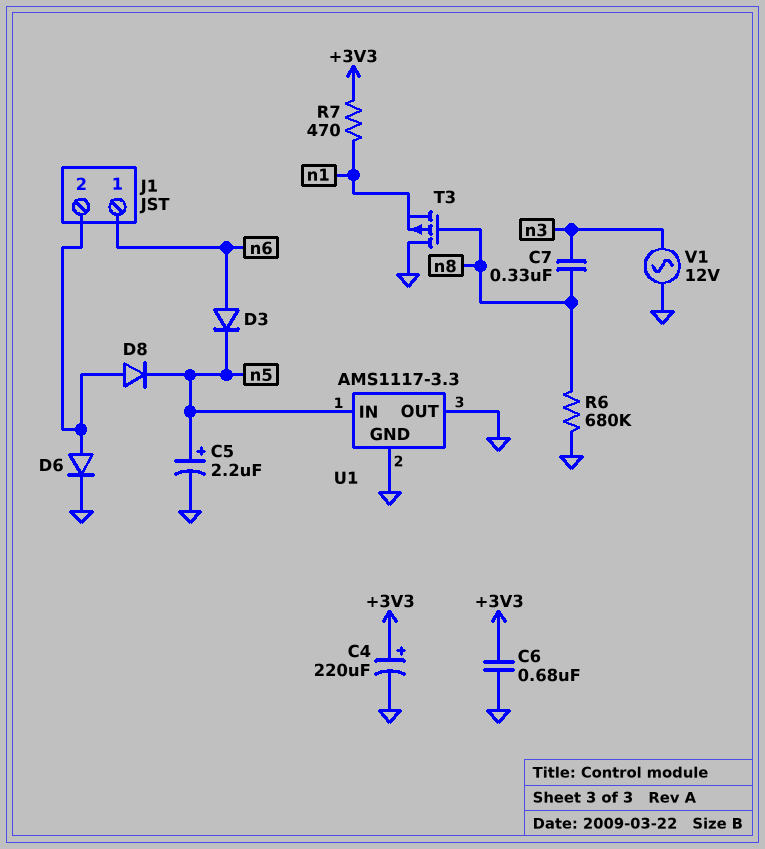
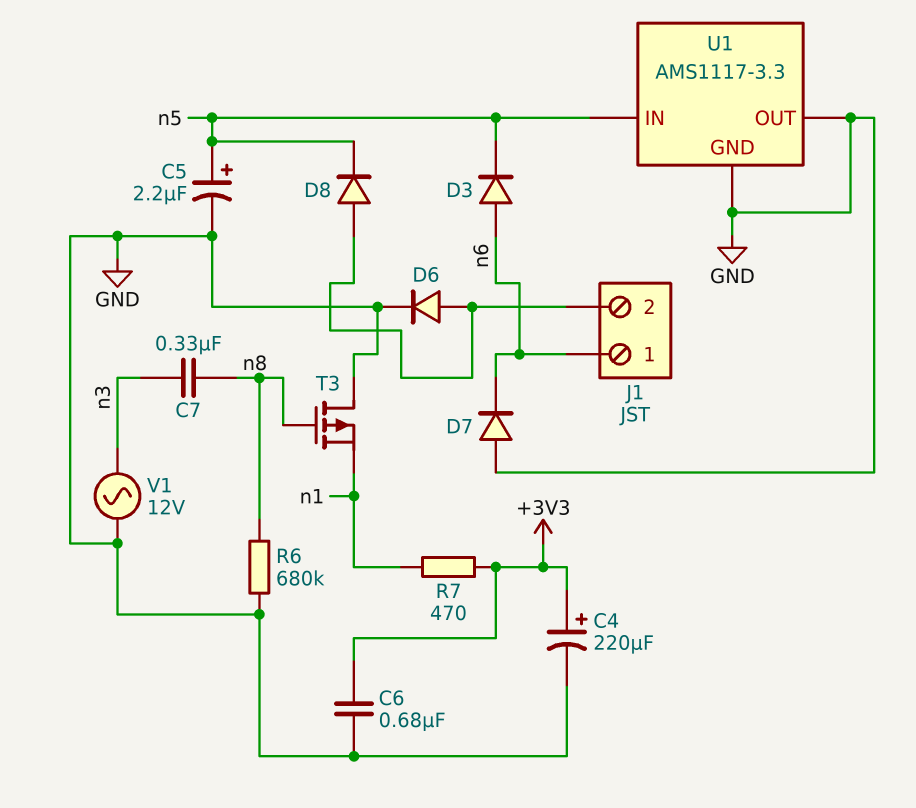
D7: none -> diode (A GND, K n6)

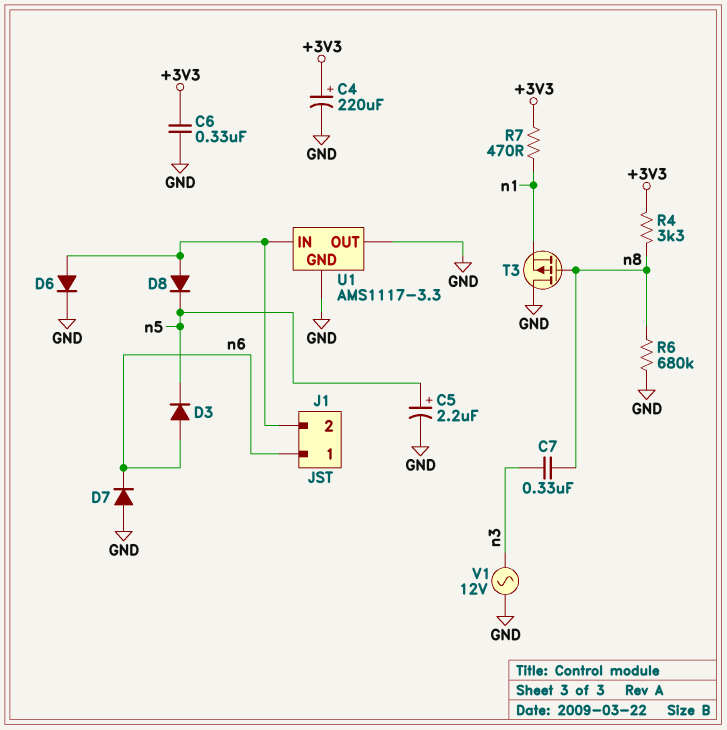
C6: 680nF (+3V3, GND) -> 330nF (+3V3, GND)
R4: none -> 3.3k (+3V3, n8)
U1 pin IN: n5 -> J1/2

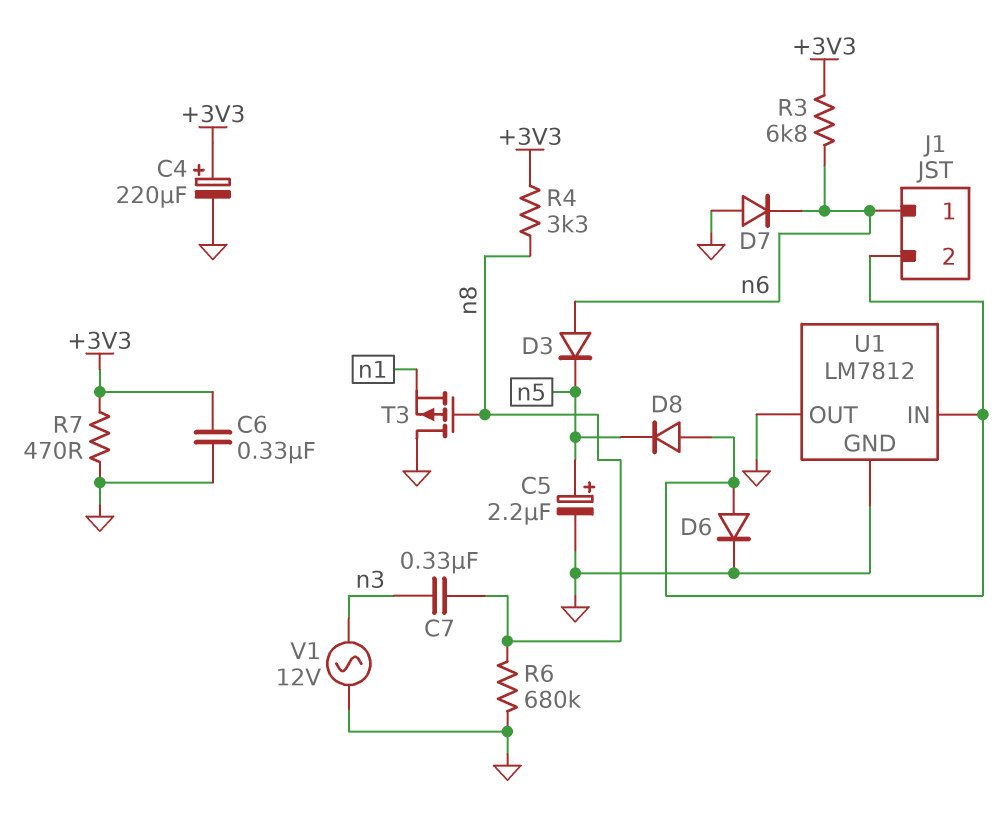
R3: none -> 6.8k (+3V3, n6)
R7: 470 (+3V3, n1) -> 470 (+3V3, GND)
U1: AMS1117-3.3 -> LM7812

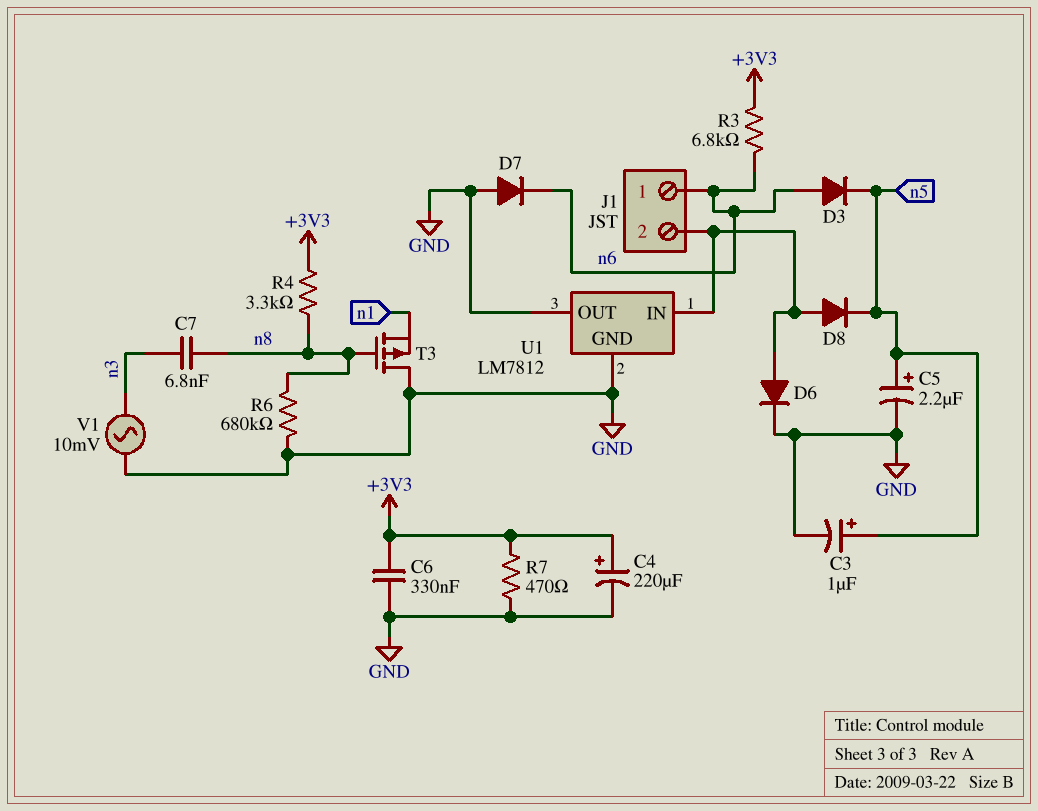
C3: none -> 1uF (plus n5, minus GND)
C7: 330nF (n3, n8) -> 6.8nF (n3, n8)
V1: AC 12V (GND, n3) -> AC 10mV (GND, n3)

